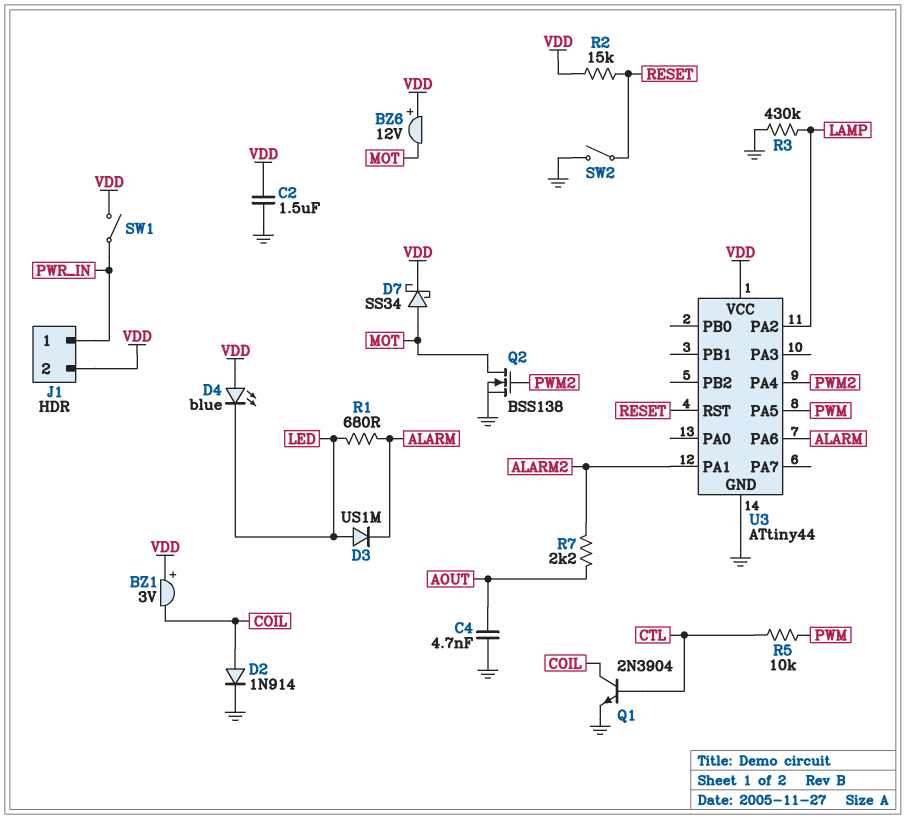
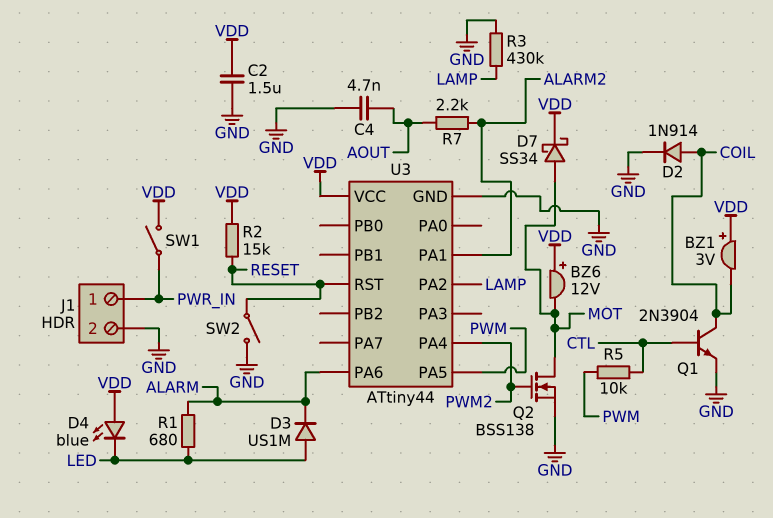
J1 pin 2: VDD -> GND

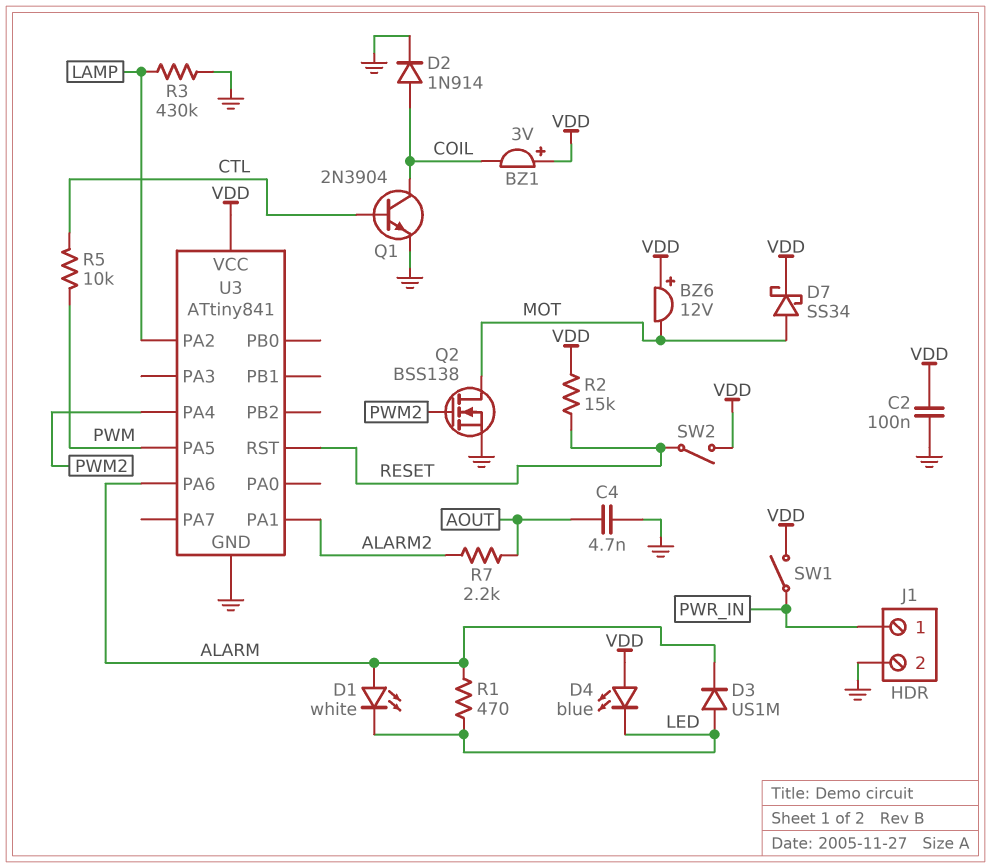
C2: 1.5uF (GND, VDD) -> 100nF (GND, VDD)
D1: none -> LED white (A ALARM, K LED)
R1: 680 (ALARM, LED) -> 470 (ALARM, LED)
SW2: switch (GND, RESET) -> switch (RESET, VDD)
U3: ATtiny44 -> ATtiny841

